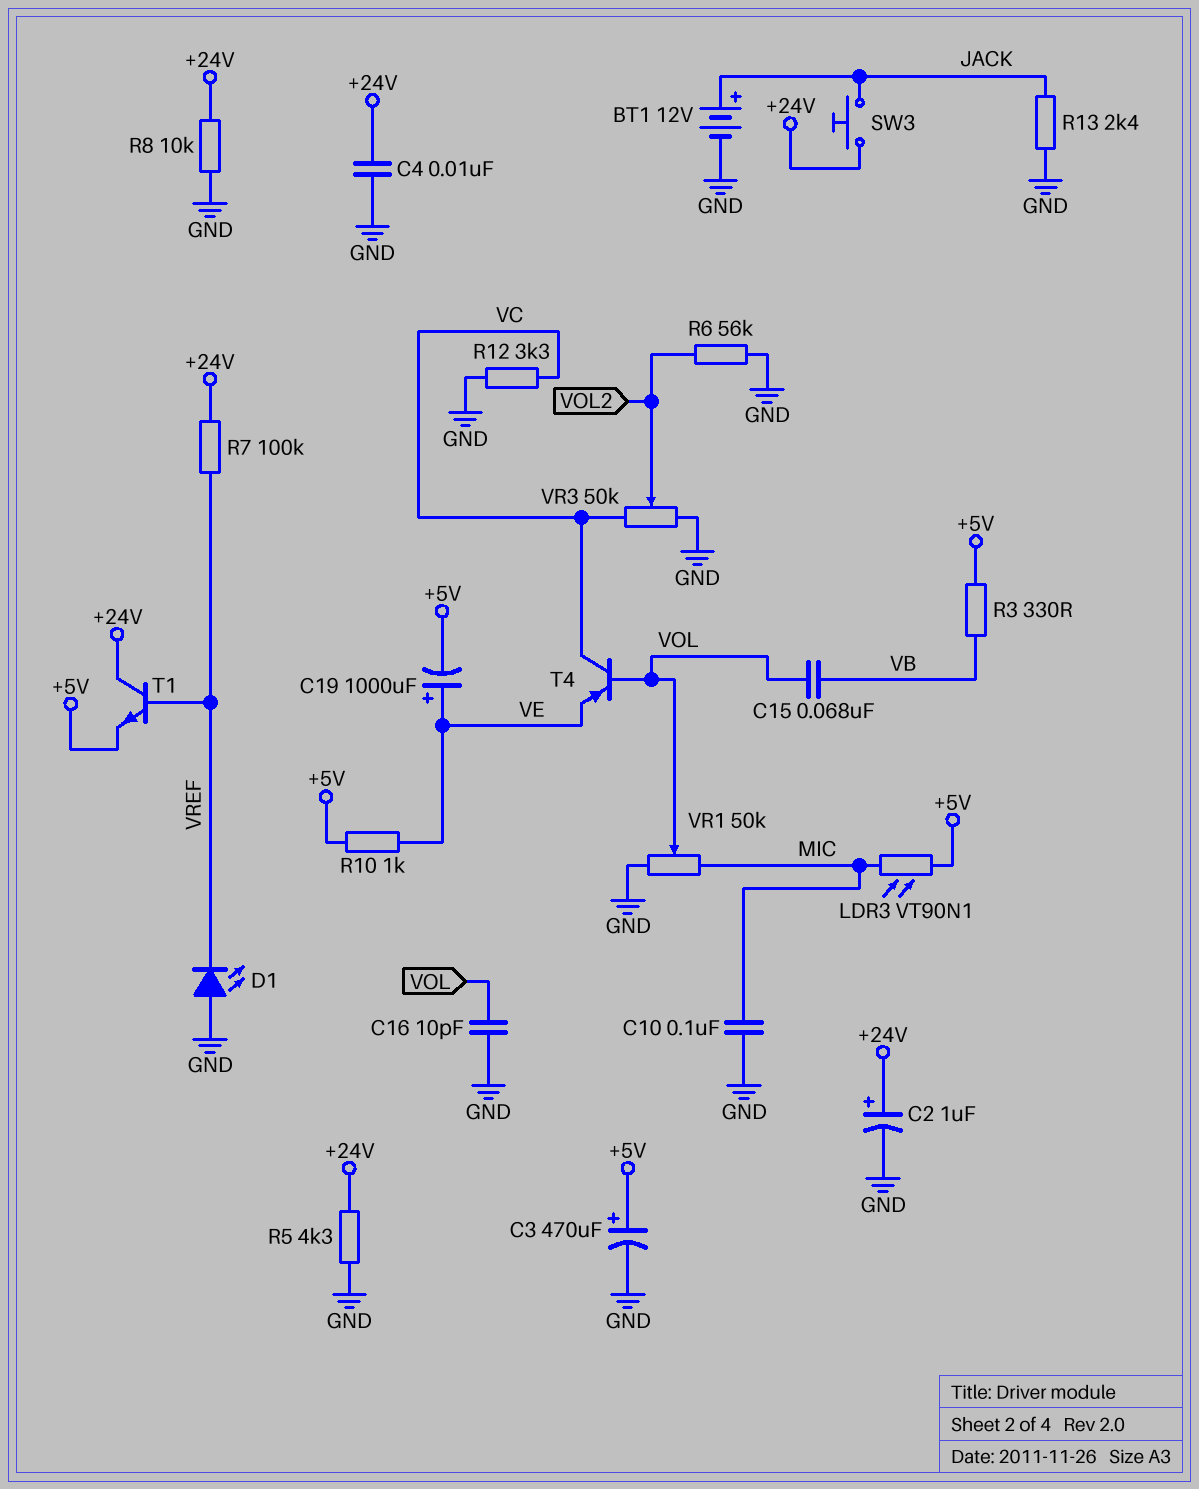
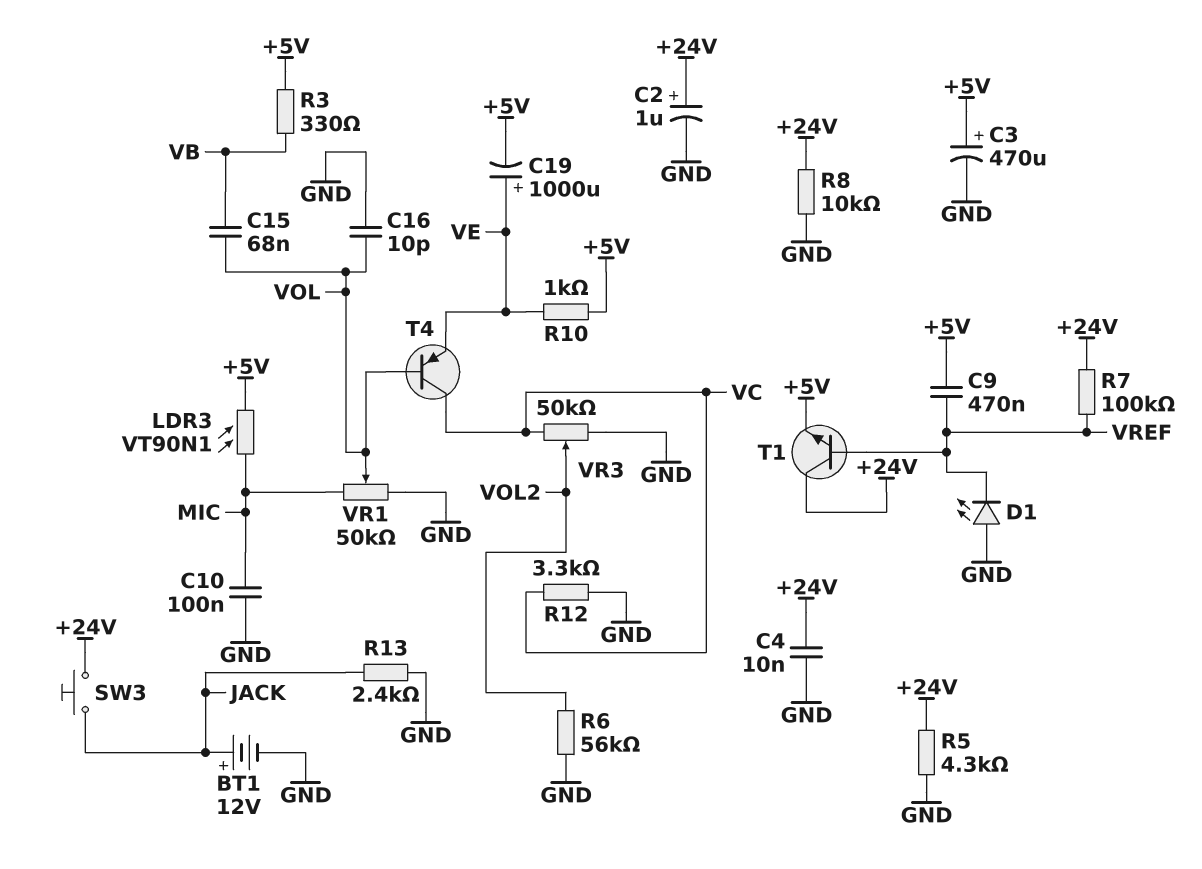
C9: none -> 470nF (+5V, VREF)

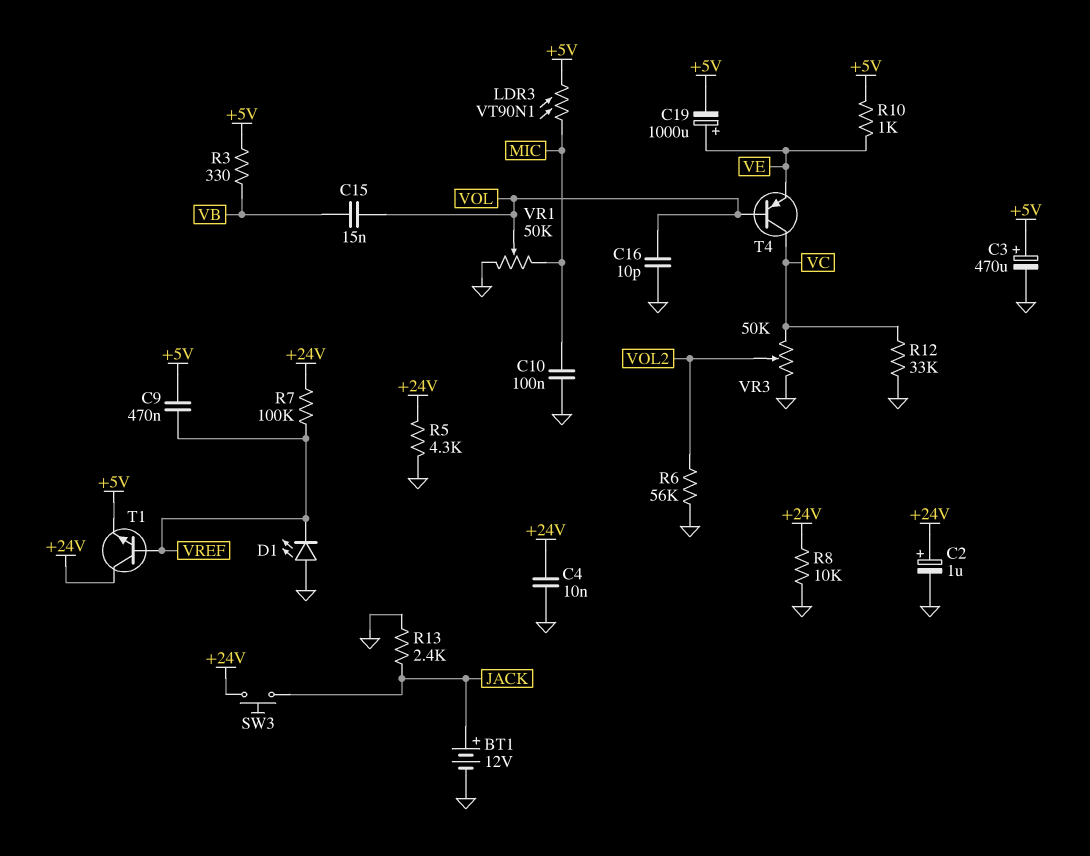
C15: 68nF (VB, VOL) -> 15nF (VB, VOL)
R12: 3.3k (GND, VC) -> 33k (GND, VC)

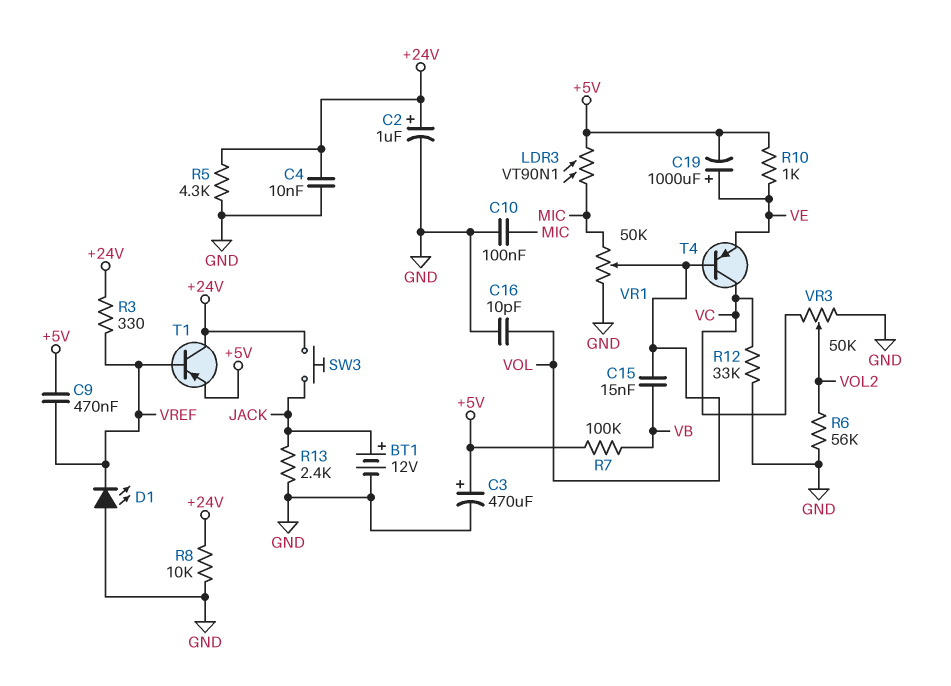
R3: 330 (+5V, VB) -> 330 (+24V, VREF)
R7: 100k (+24V, VREF) -> 100k (+5V, VB)
T1: NPN (B VREF, C +24V, E +5V) -> PNP (B VREF, C +24V, E +5V)

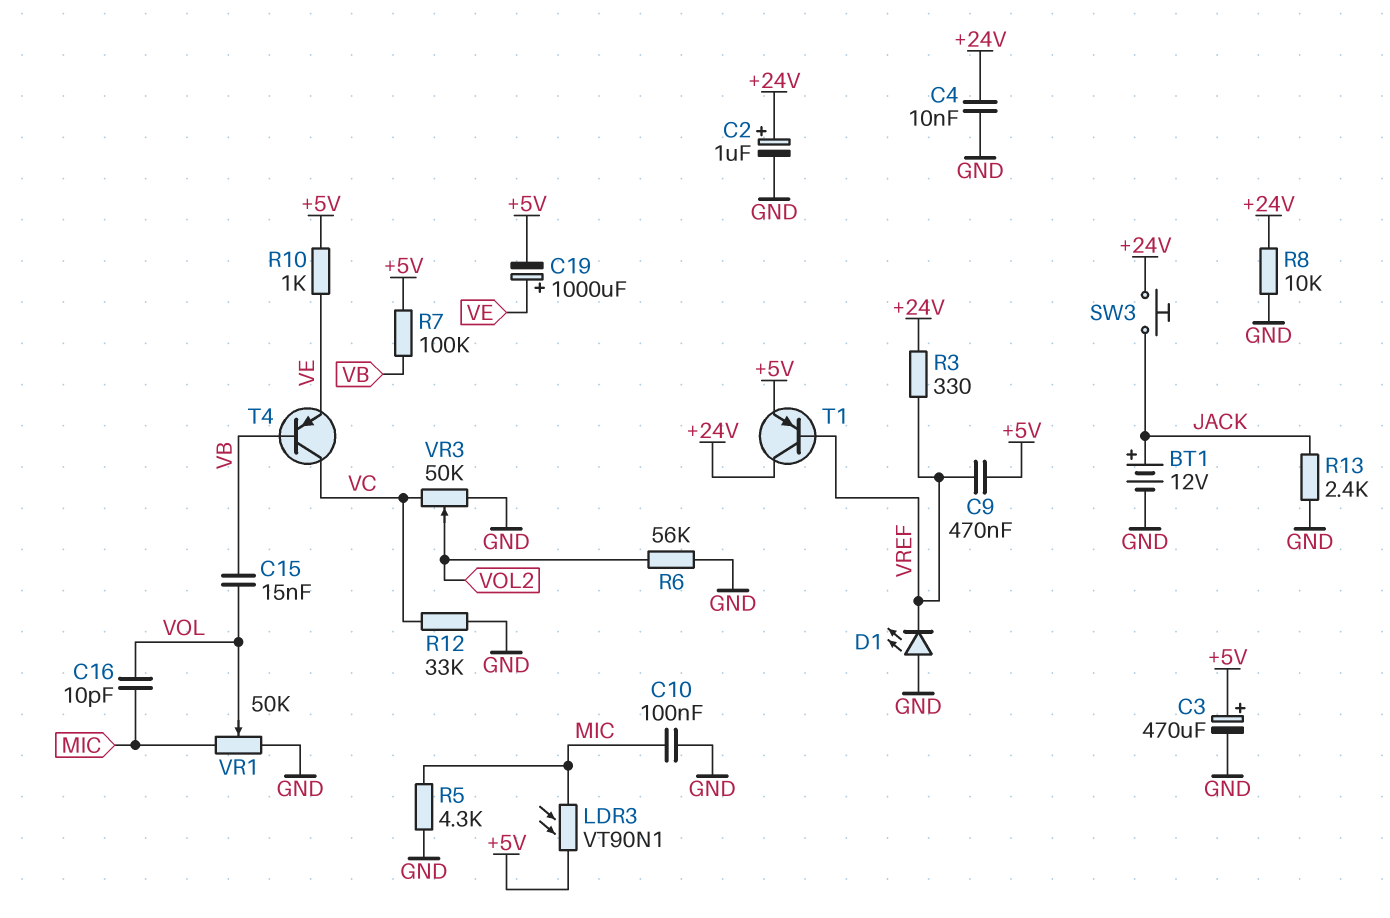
C16: 10pF (GND, VOL) -> 10pF (MIC, VOL)
R5: 4.3k (+24V, GND) -> 4.3k (GND, MIC)
T4: PNP (B VOL, C VC, E VE) -> PNP (B VB, C VC, E VE)

